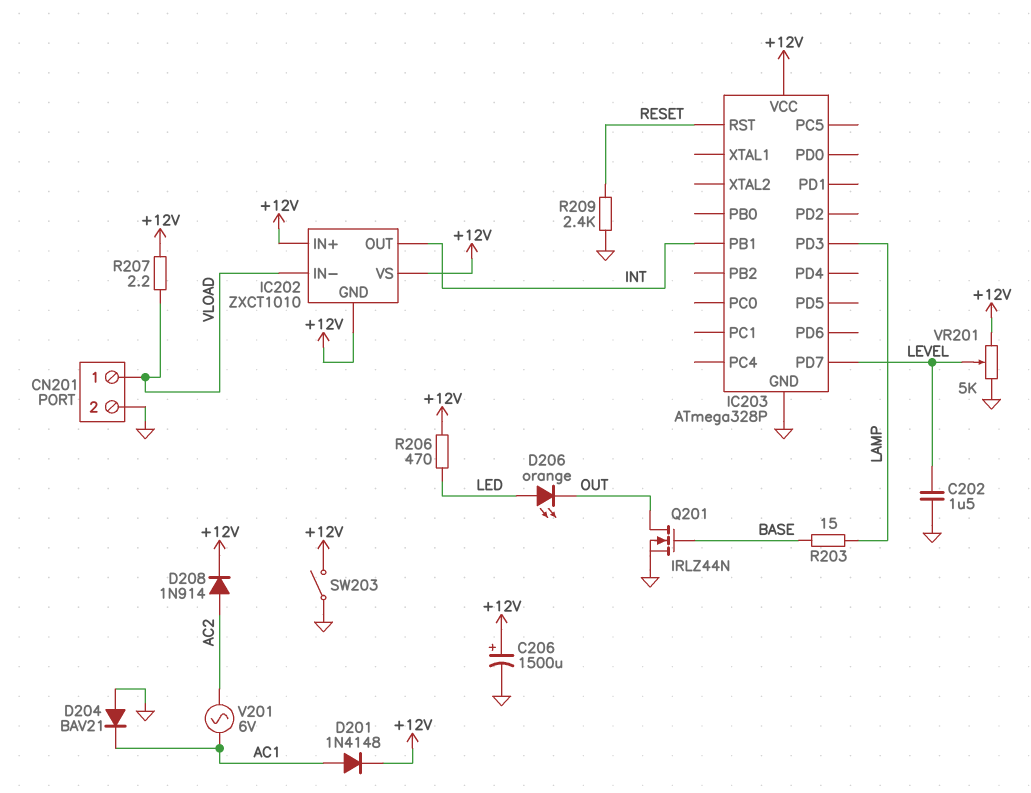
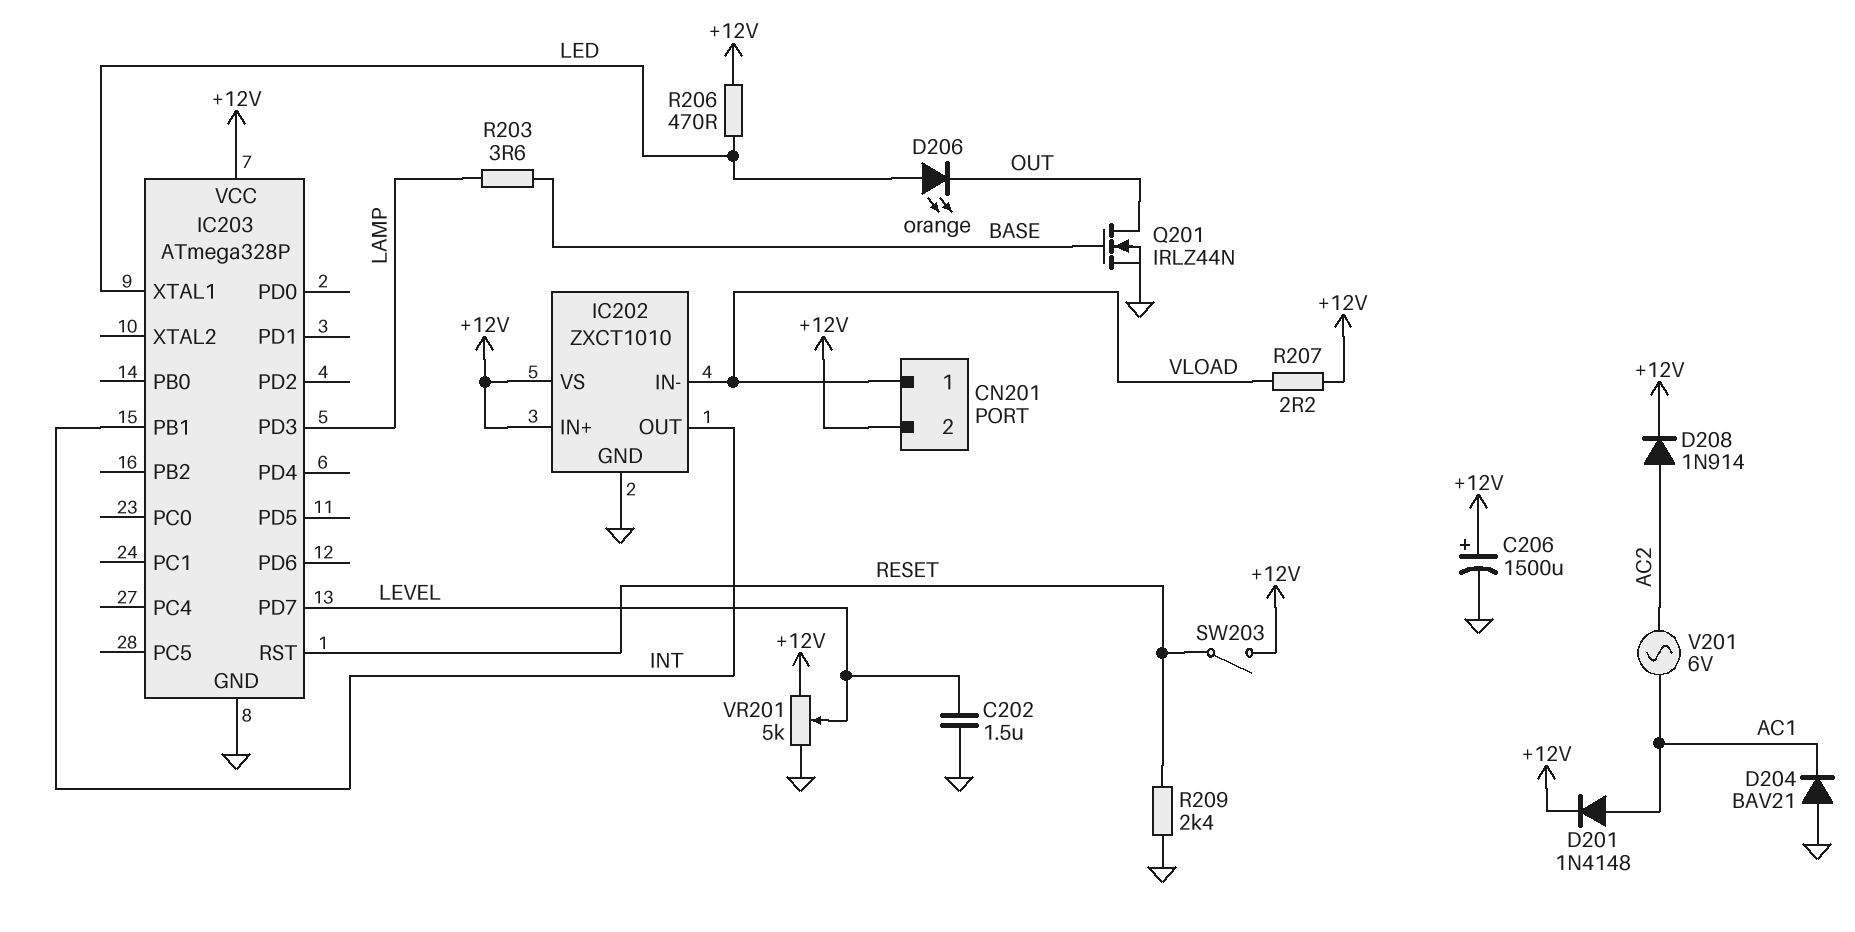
CN201 pin 2: GND -> +12V
IC202 pin GND: +12V -> GND
IC203 pin XTAL1: none -> LED
R203: 15 (BASE, LAMP) -> 3.6 (BASE, LAMP)
SW203: switch (+12V, GND) -> switch (+12V, RESET)

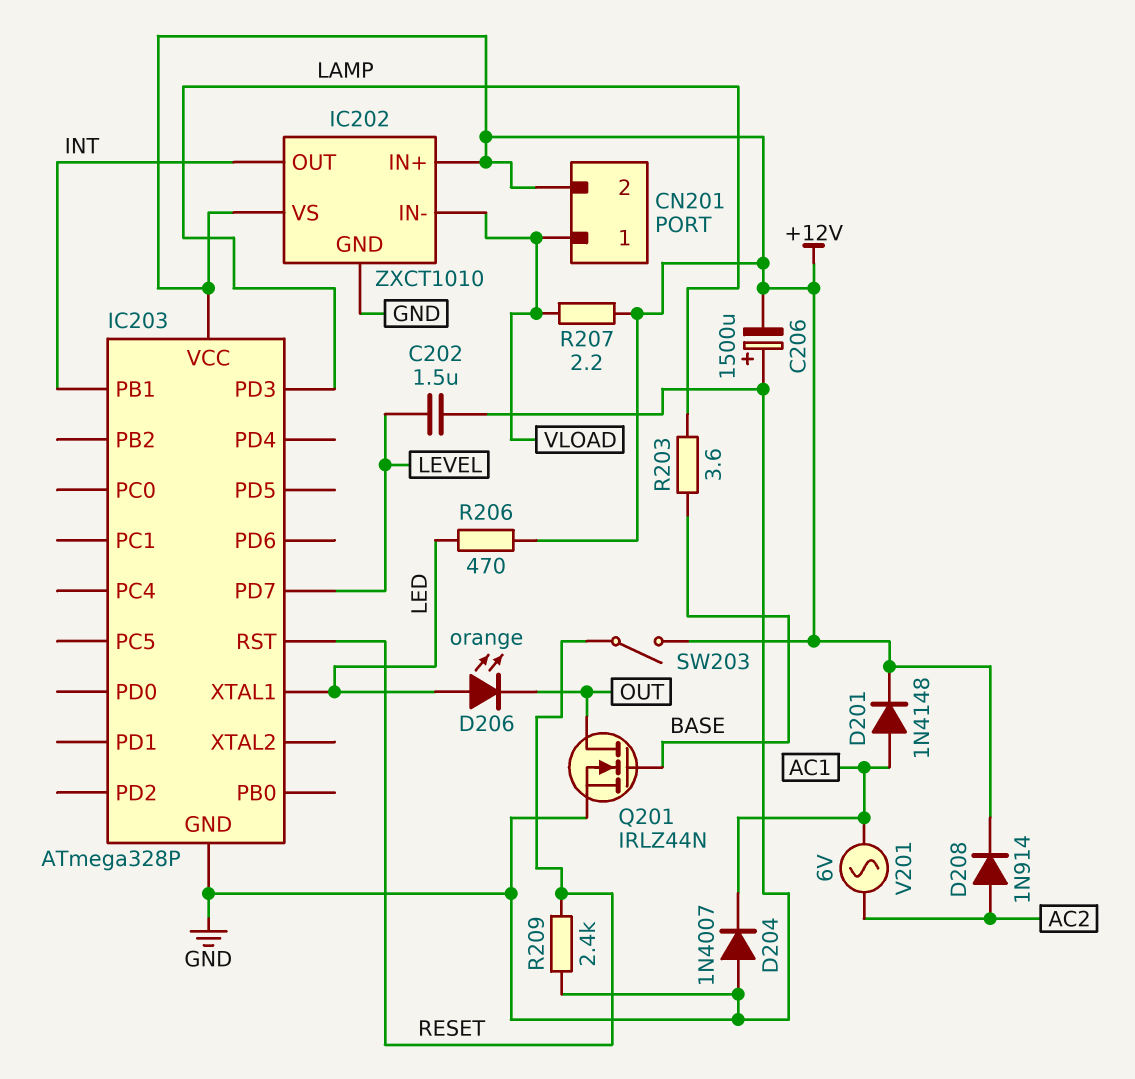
C206: 1500uF (plus +12V, minus GND) -> 1500uF (plus GND, minus +12V)
D204: diode BAV21 (A GND, K AC1) -> diode 1N4007 (A GND, K AC1)
VR201: 5k (+12V, GND, wiper LEVEL) -> none

